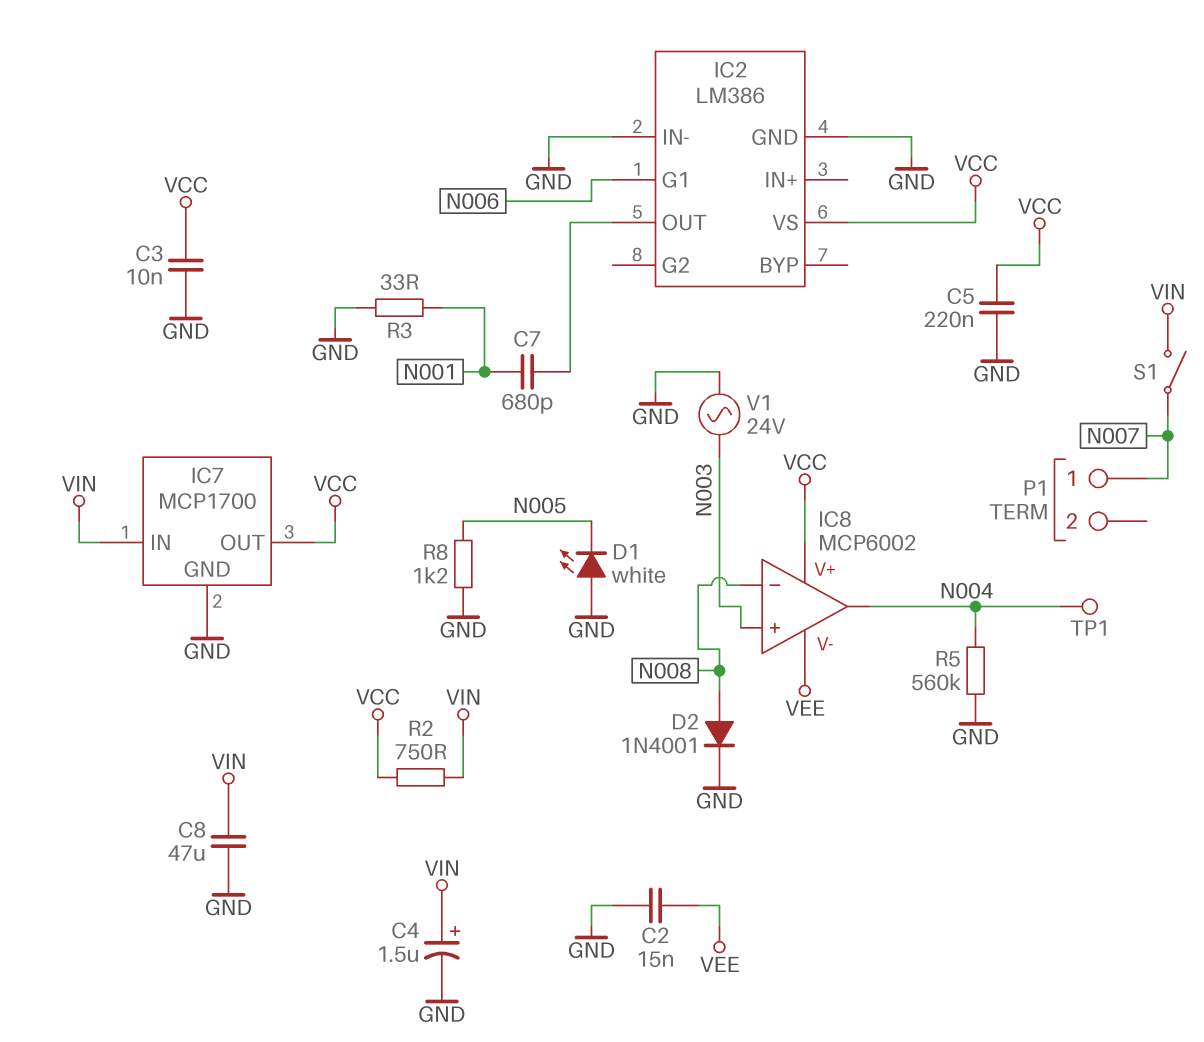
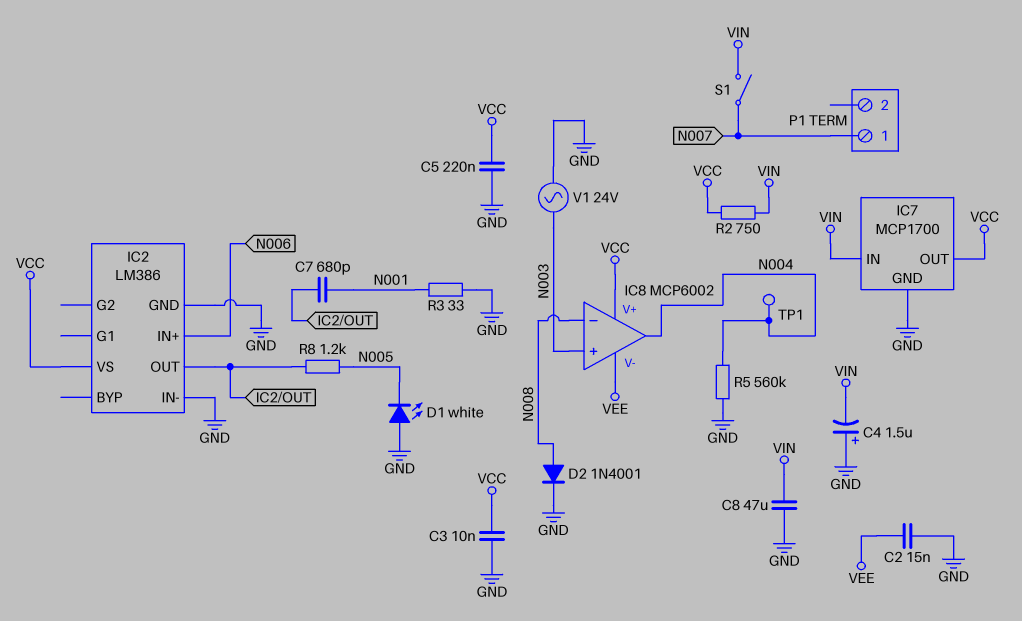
C4: 1.5uF (plus VIN, minus GND) -> 1.5uF (plus GND, minus VIN)
IC2 pin G1: N006 -> none
IC2 pin IN+: none -> N006
R8: 1.2k (GND, N005) -> 1.2k (IC2/OUT, N005)

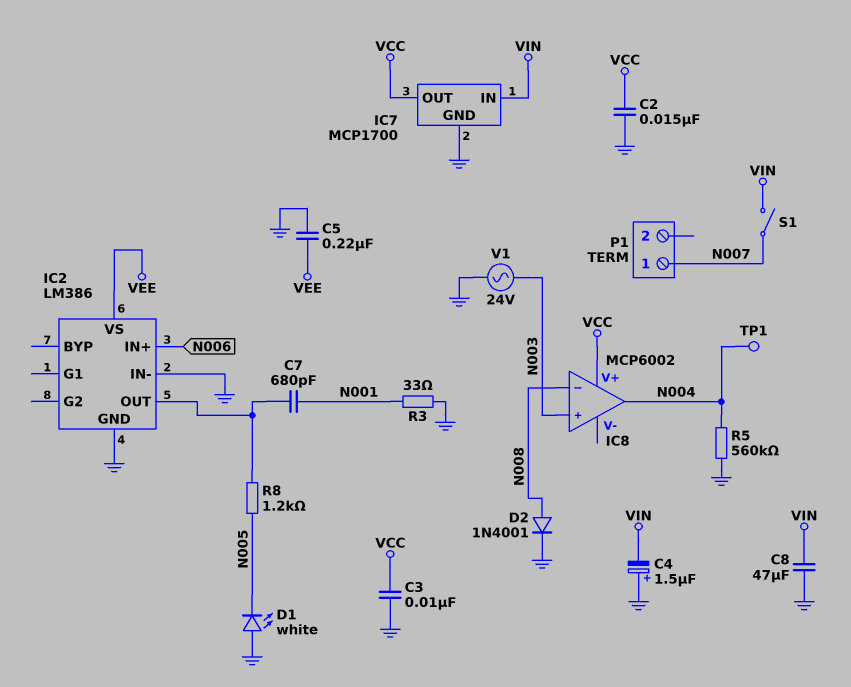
C2: 15nF (GND, VEE) -> 15nF (GND, VCC)
C5: 220nF (GND, VCC) -> 220nF (GND, VEE)
IC2 pin VS: VCC -> VEE
IC8 pin V-: VEE -> none
R2: 750 (VCC, VIN) -> none

